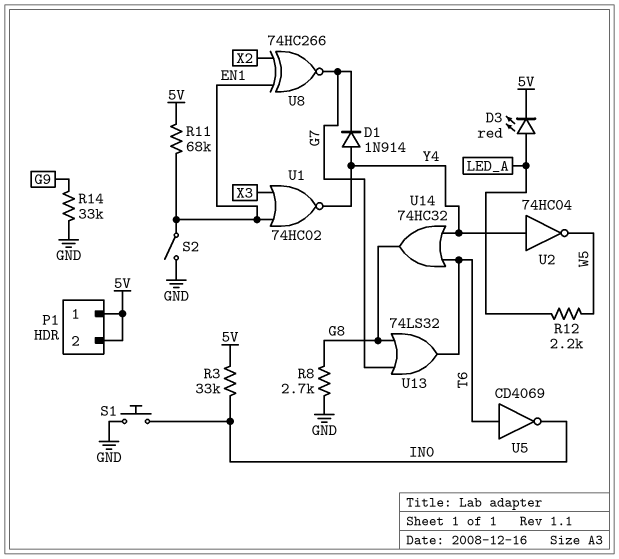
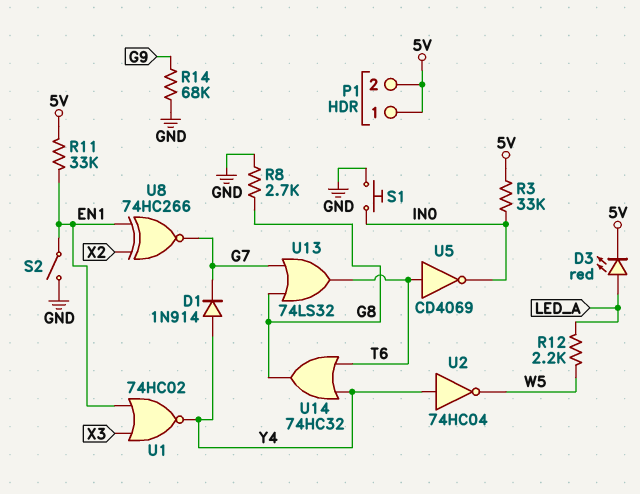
R11: 68k (5V, EN1) -> 33k (5V, EN1)
R14: 33k (G9, GND) -> 68k (G9, GND)

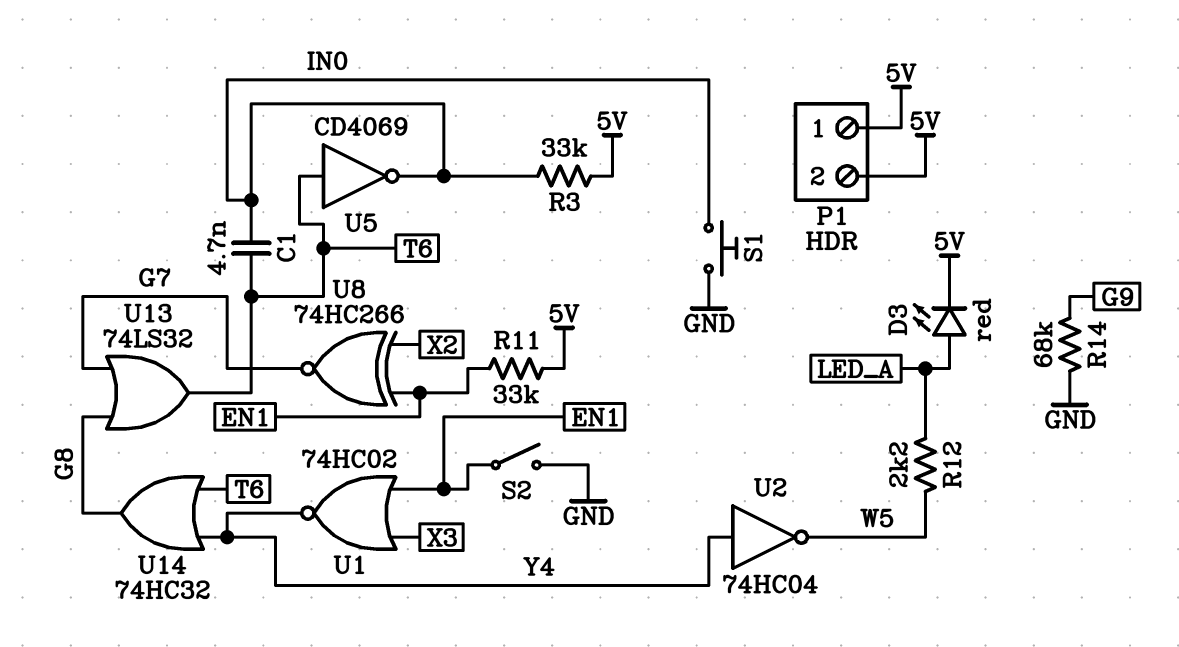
C1: none -> 4.7nF (IN0, T6)
D1: diode 1N914 (A Y4, K G7) -> none
R8: 2.7k (G8, GND) -> none

